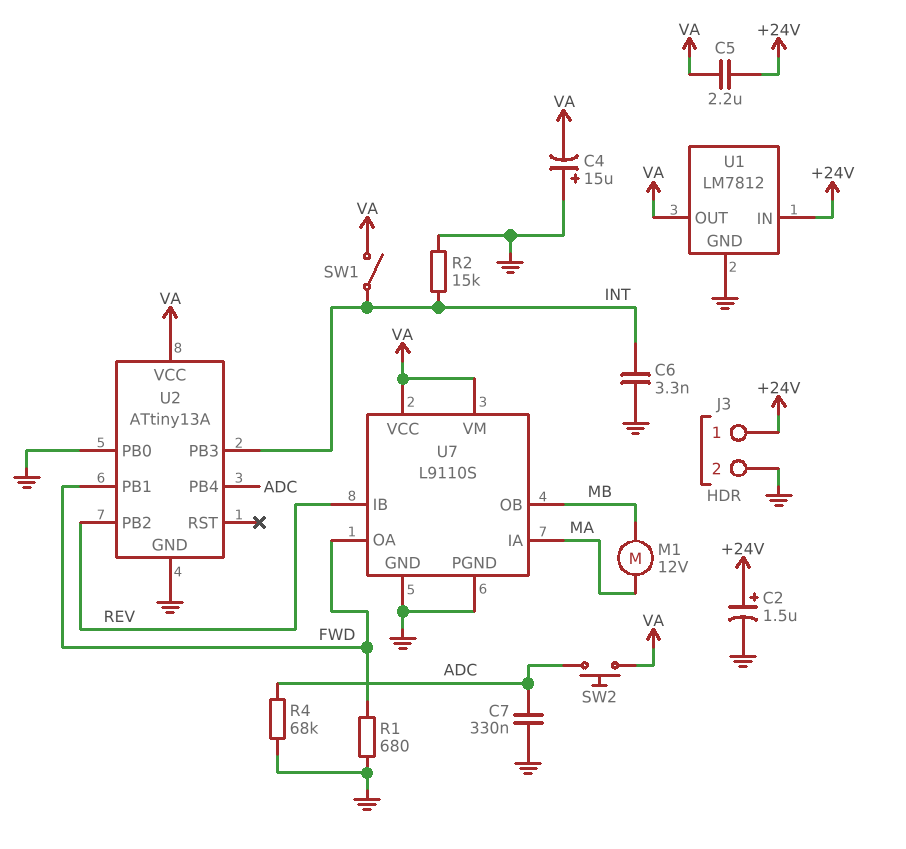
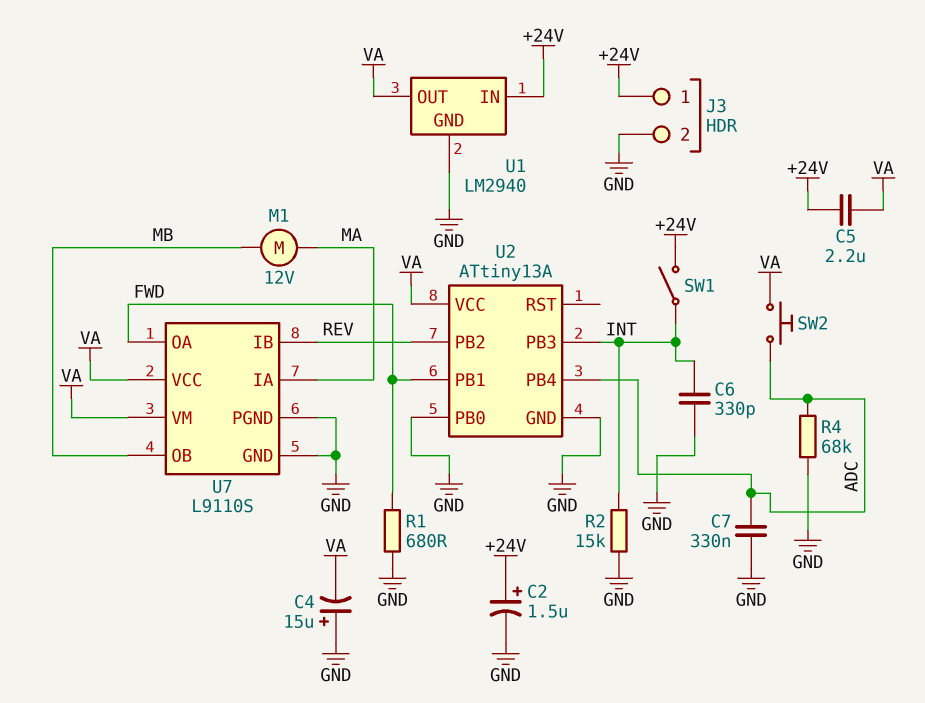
C6: 3.3nF (GND, INT) -> 330pF (GND, INT)
SW1: switch (INT, VA) -> switch (+24V, INT)
U1: LM7812 -> LM2940

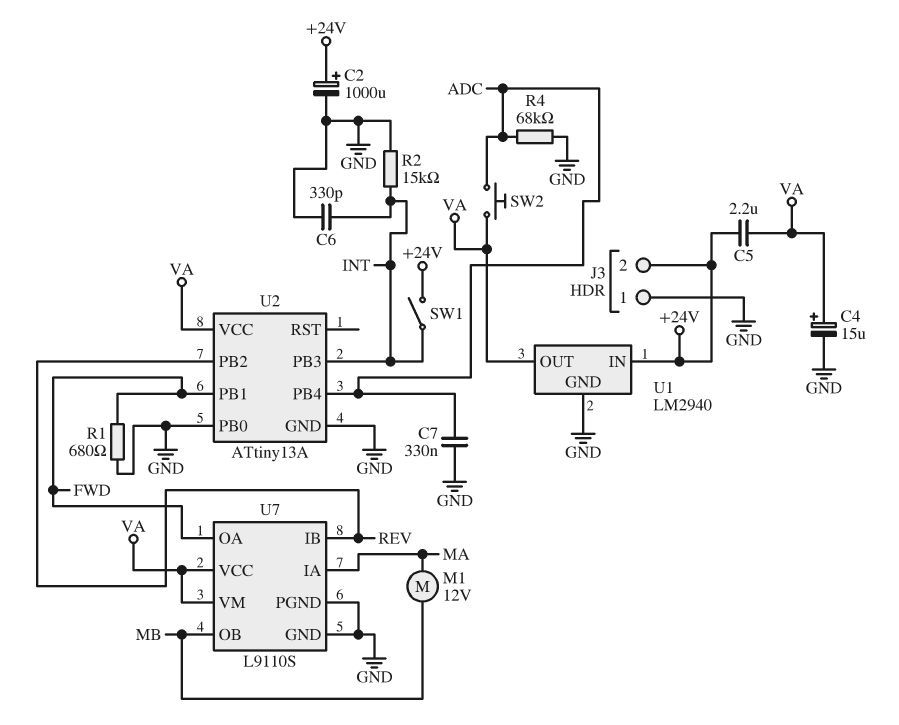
C2: 1.5uF (plus +24V, minus GND) -> 1000uF (plus +24V, minus GND)
C4: 15uF (plus GND, minus VA) -> 15uF (plus VA, minus GND)
J3 pin 1: +24V -> GND
J3 pin 2: GND -> +24V

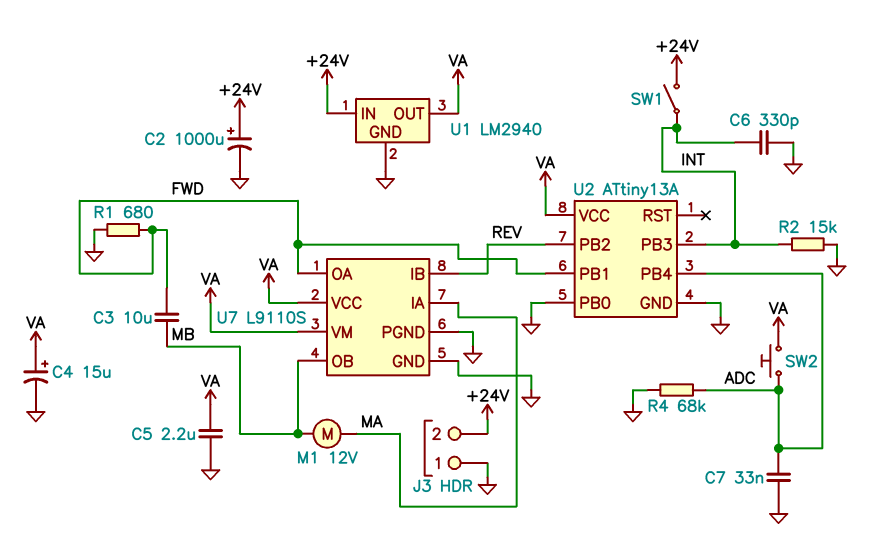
C3: none -> 10uF (FWD, MB)
C5: 2.2uF (+24V, VA) -> 2.2uF (GND, VA)
C7: 330nF (ADC, GND) -> 33nF (ADC, GND)

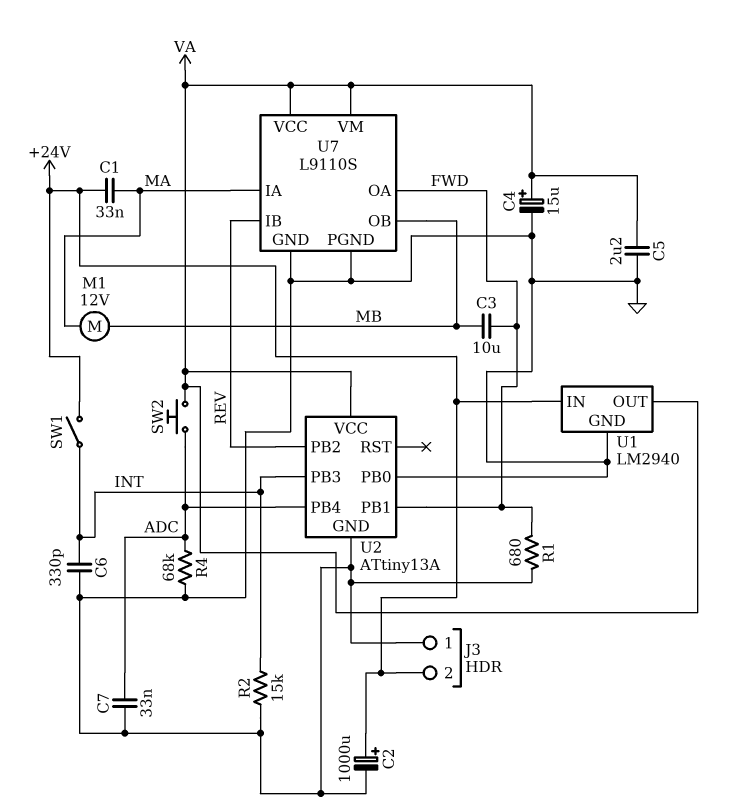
C1: none -> 33nF (+24V, MA)

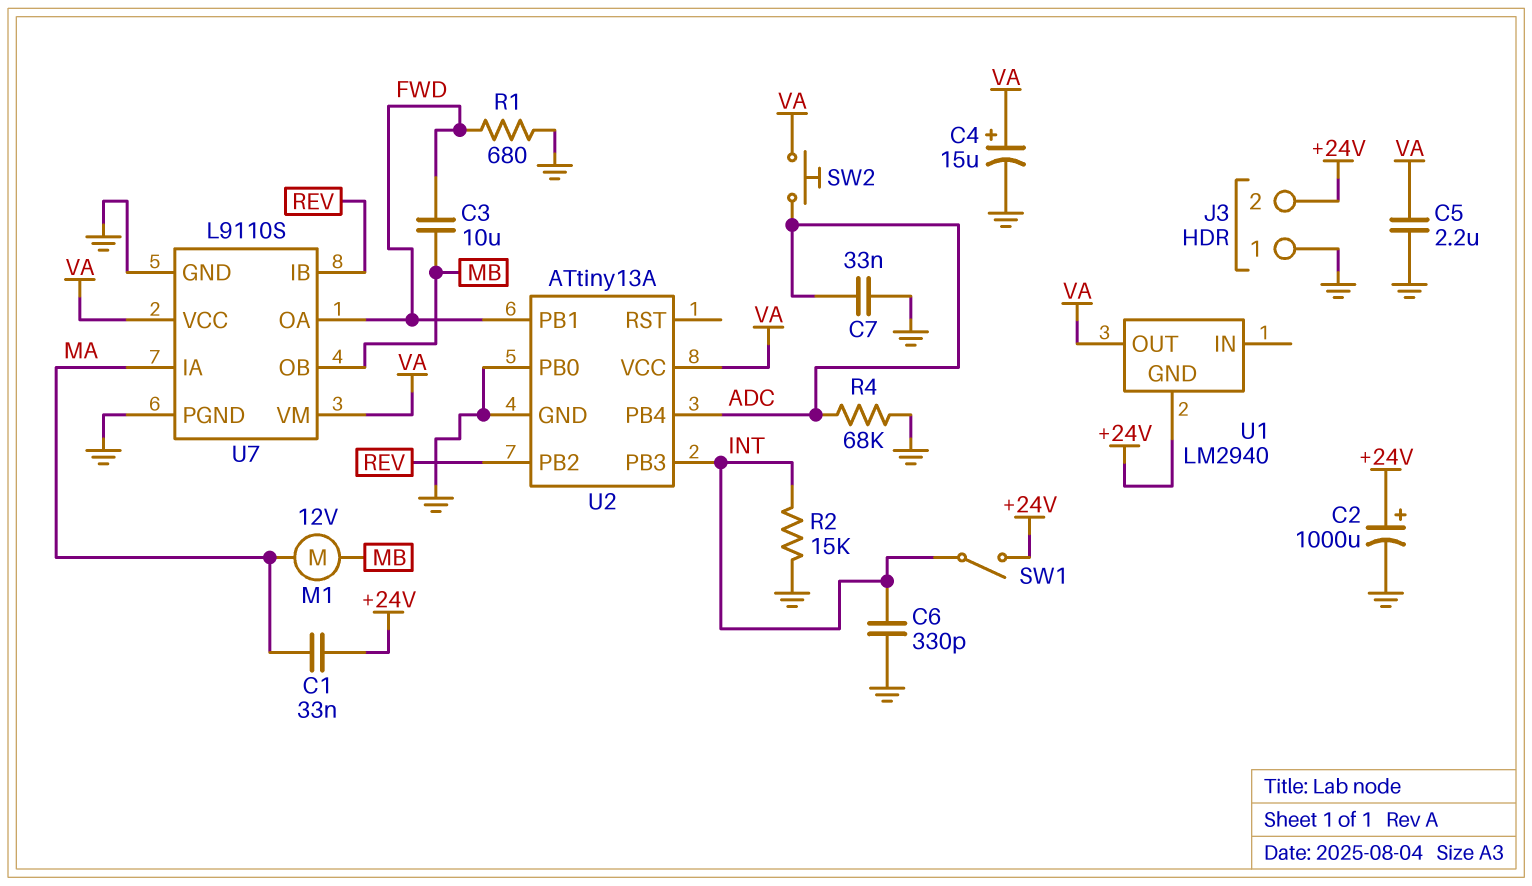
U1 pin GND: GND -> +24V
U1 pin IN: +24V -> none

